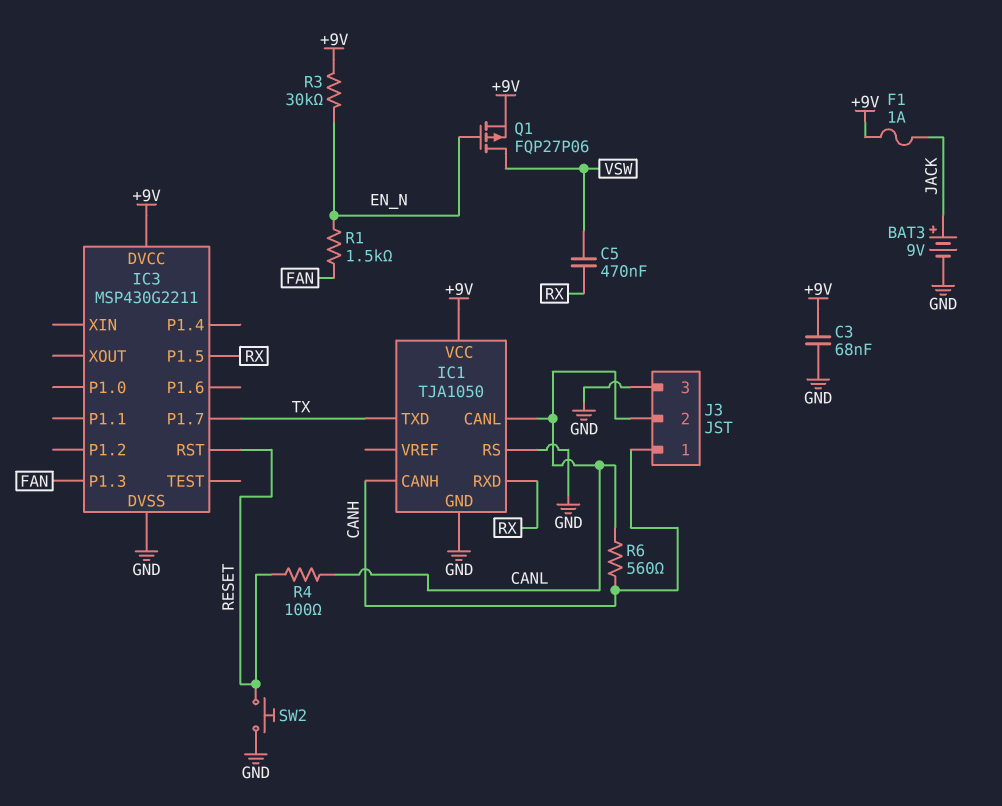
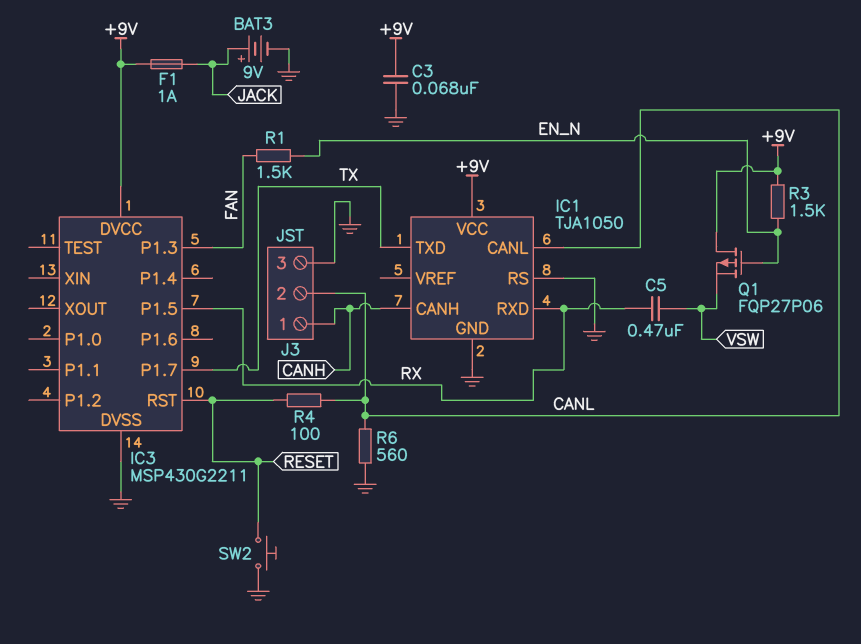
Q1: PMOS FQP27P06 (G EN_N, D VSW, S +9V) -> PMOS FQP27P06 (G EN_N, D +9V, S VSW)
R3: 30k (+9V, EN_N) -> 1.5k (+9V, EN_N)
R6: 560 (CANH, CANL) -> 560 (CANL, GND)

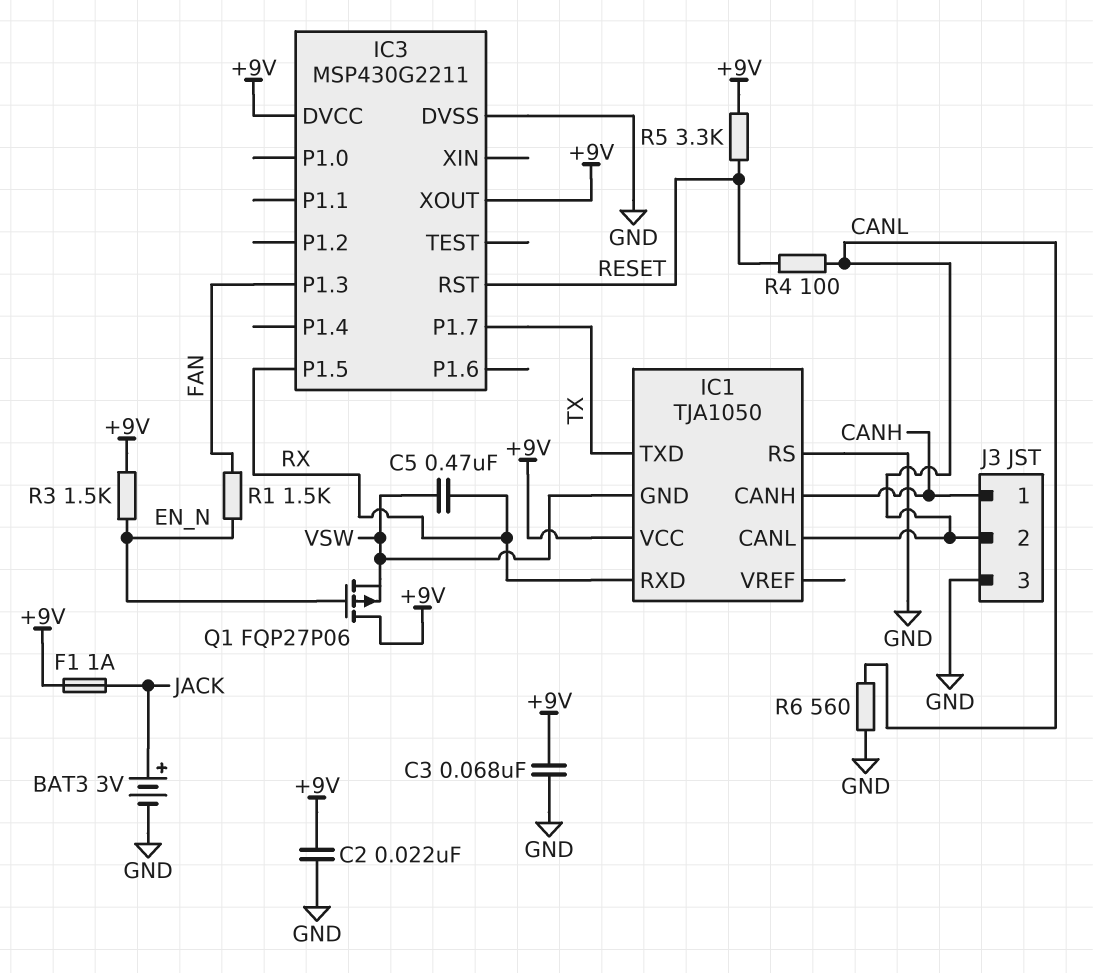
BAT3: 9V (plus JACK, minus GND) -> 3V (plus JACK, minus GND)
C2: none -> 22nF (+9V, GND)
IC1 pin GND: GND -> VSW
IC3 pin XOUT: none -> +9V
R5: none -> 3.3k (+9V, RESET)
SW2: button (GND, RESET) -> none

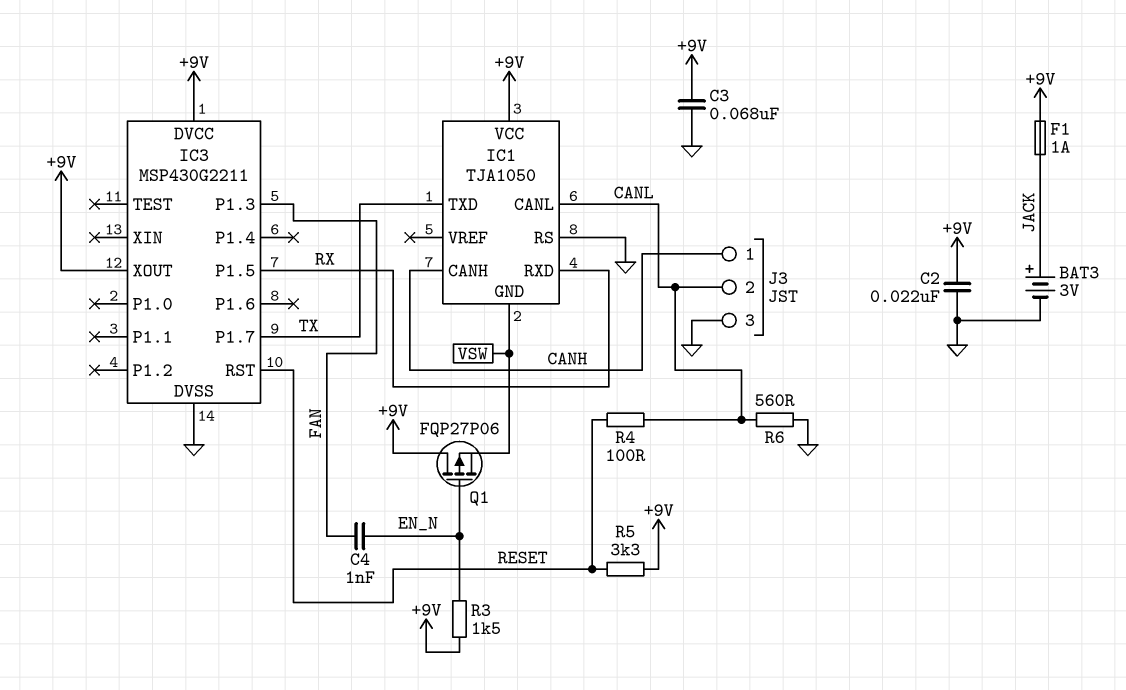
C4: none -> 1nF (EN_N, FAN)
C5: 470nF (RX, VSW) -> none
R1: 1.5k (EN_N, FAN) -> none

